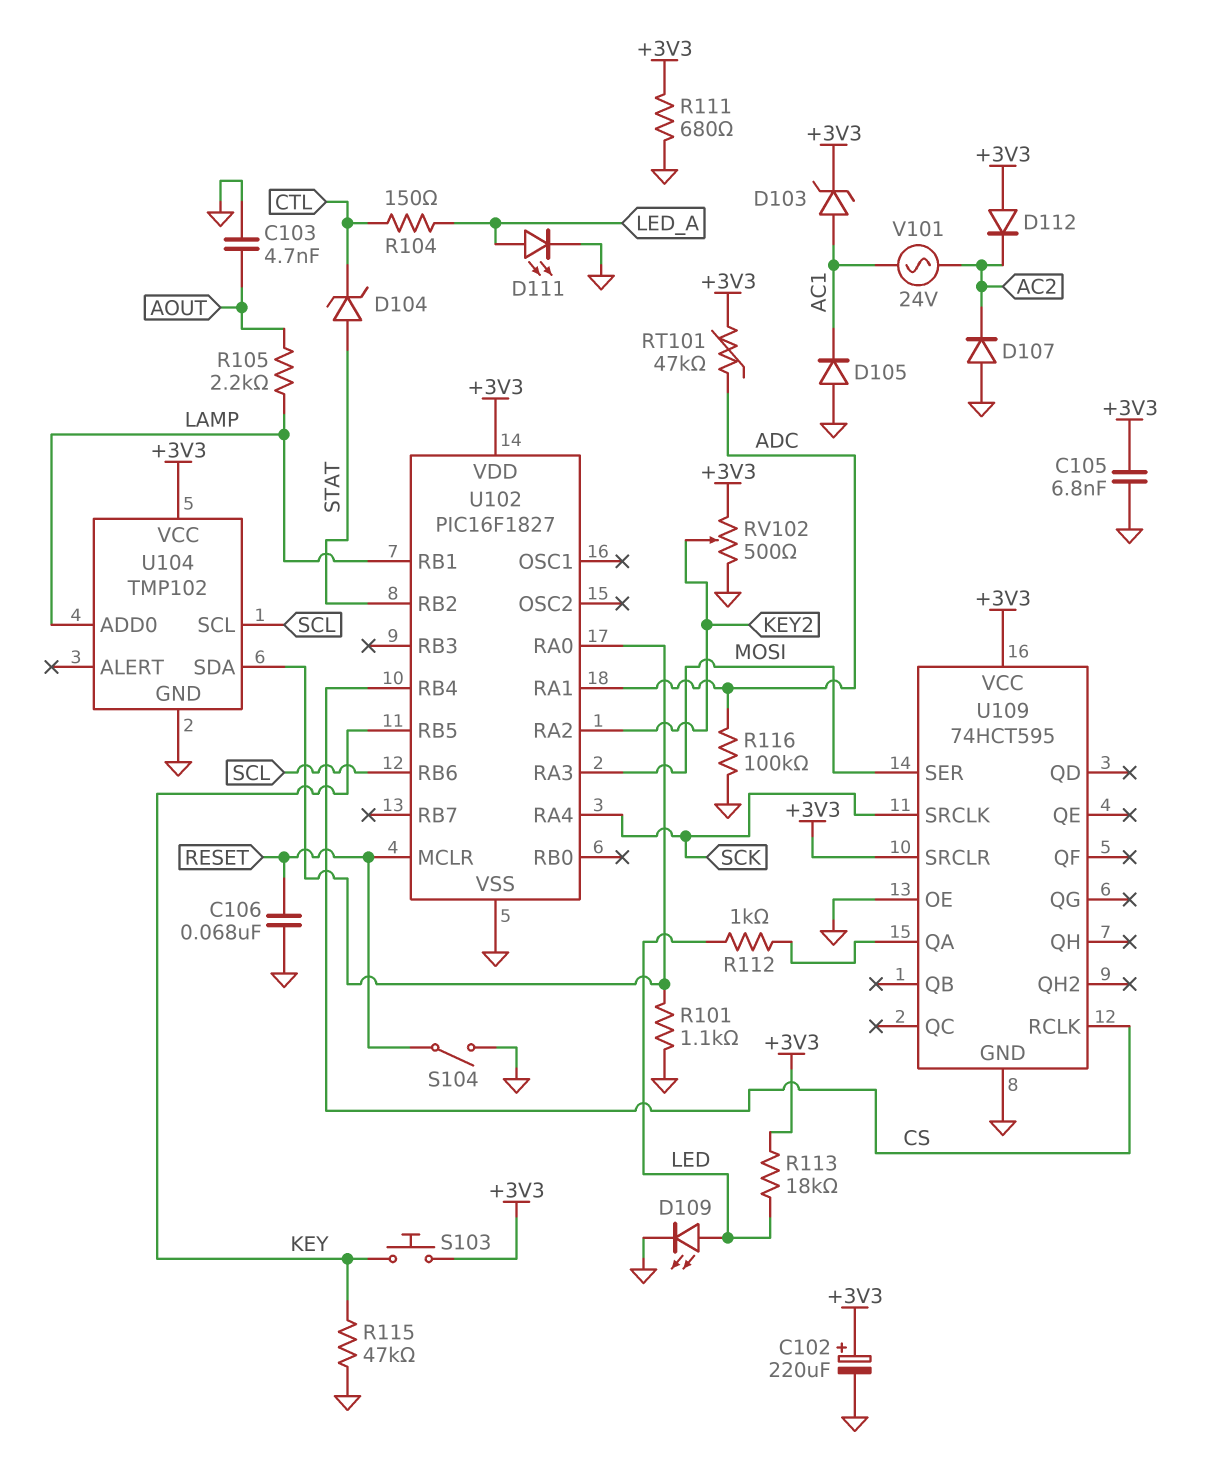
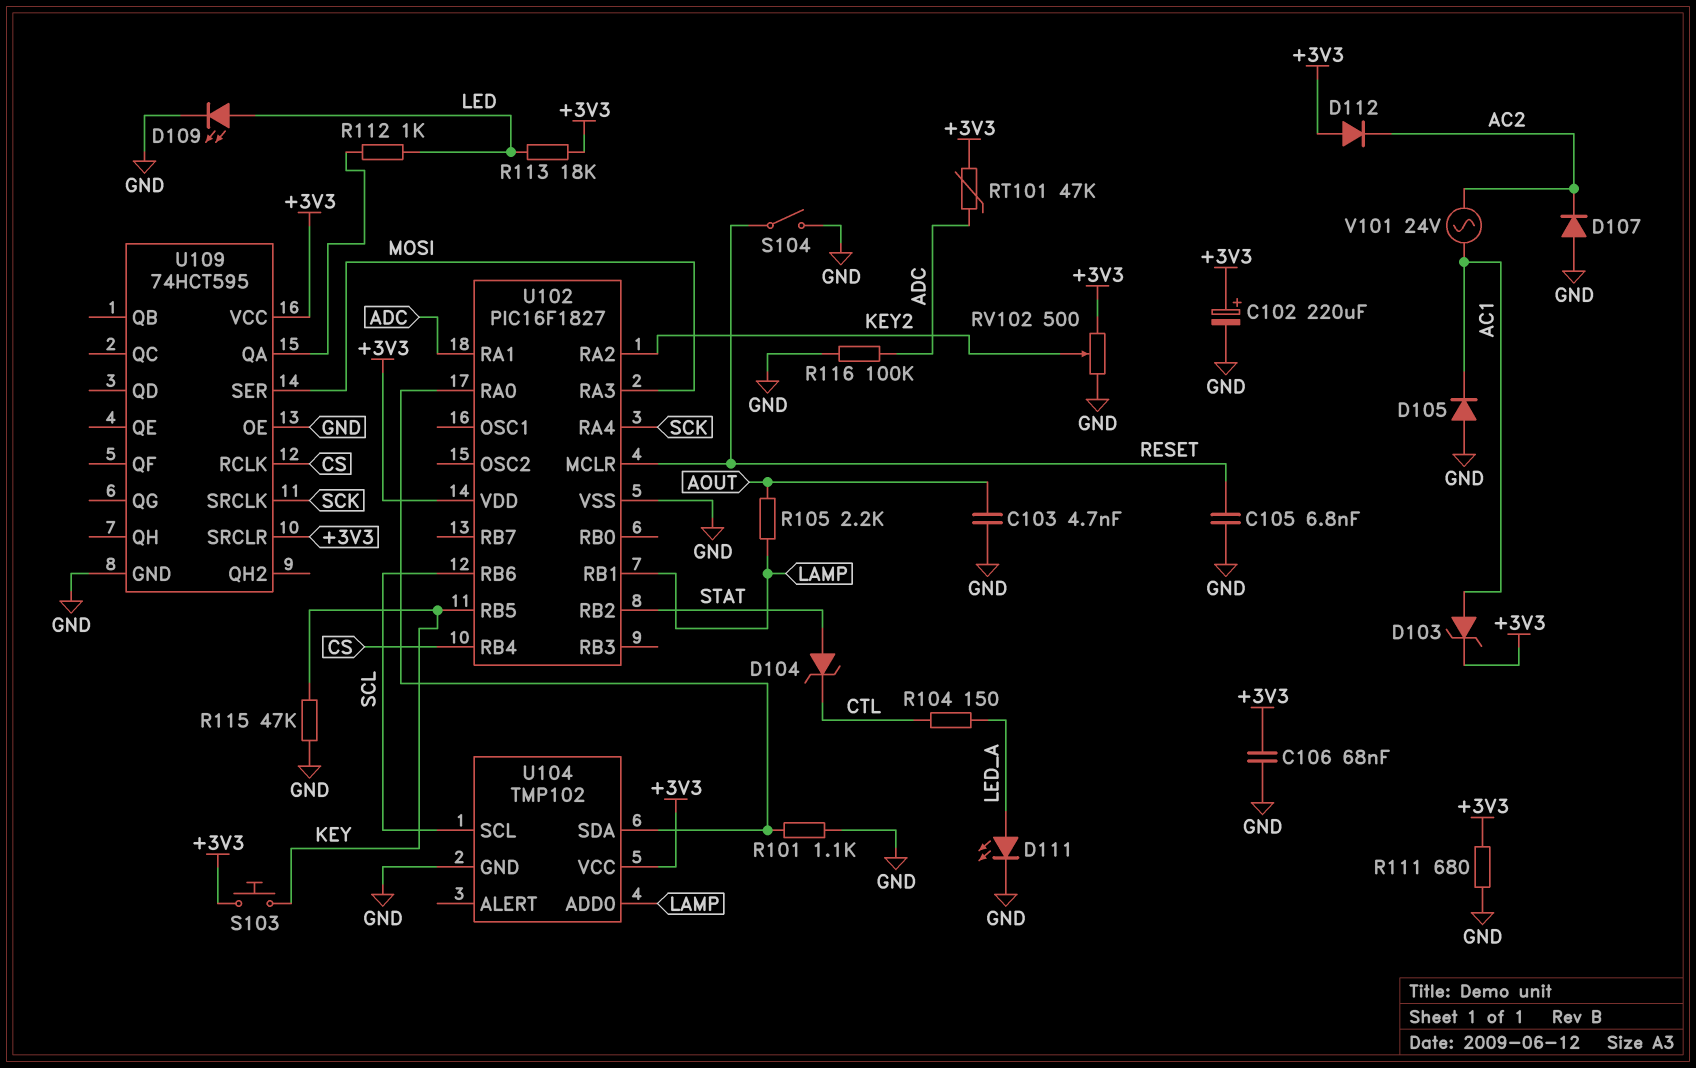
C105: 6.8nF (+3V3, GND) -> 6.8nF (GND, RESET)
C106: 68nF (GND, RESET) -> 68nF (+3V3, GND)

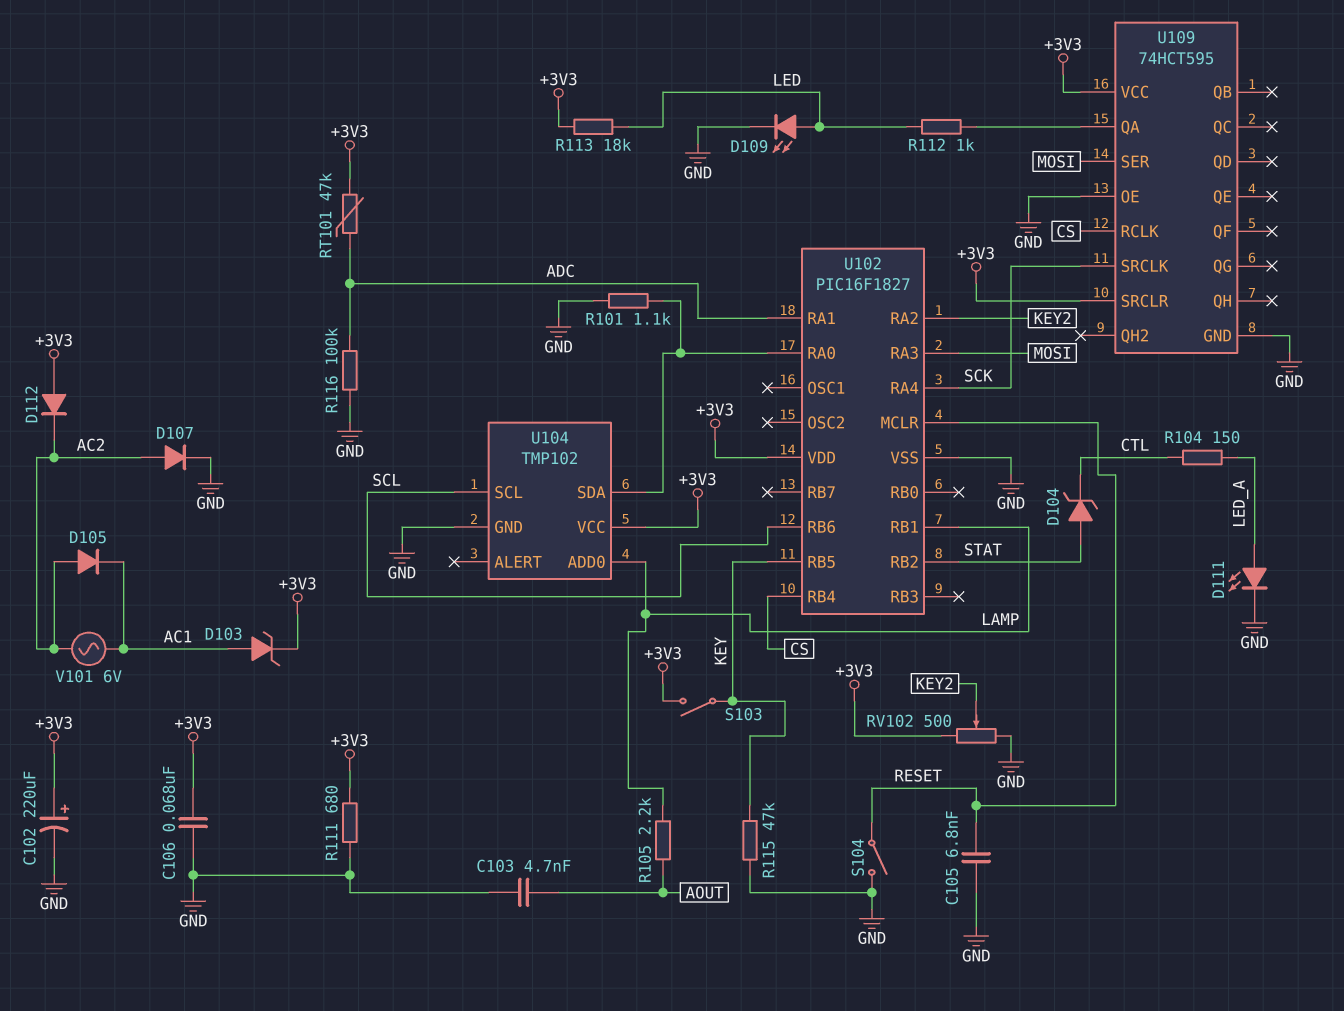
D105: diode (A GND, K AC1) -> diode (A AC2, K AC1)
D107: diode (A GND, K AC2) -> diode (A AC2, K GND)
S103: button (+3V3, KEY) -> switch (+3V3, KEY)
V101: AC 24V (AC1, AC2) -> AC 6V (AC1, AC2)

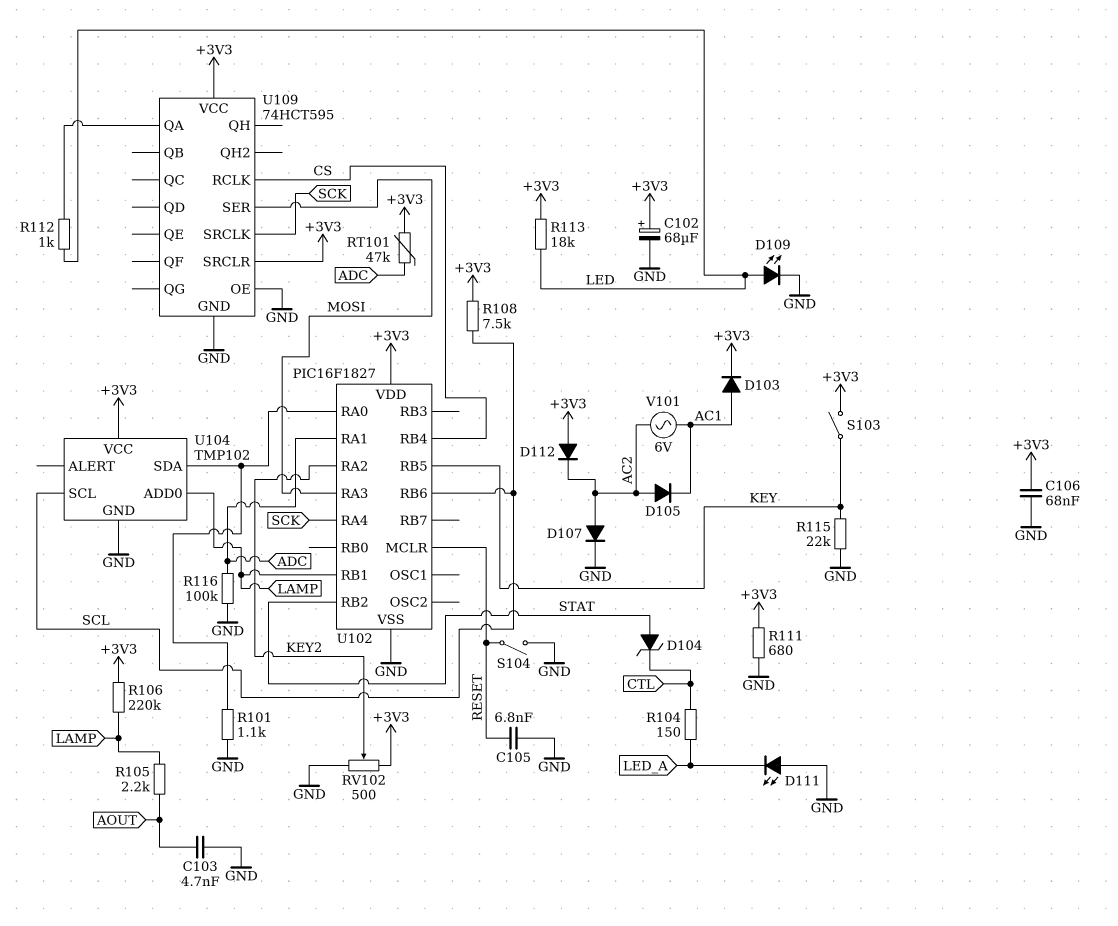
C102: 220uF (plus +3V3, minus GND) -> 68uF (plus +3V3, minus GND)
D103: zener (A AC1, K +3V3) -> diode (A AC1, K +3V3)
D111: LED (A LED_A, K GND) -> LED (A GND, K LED_A)
R106: none -> 220k (+3V3, LAMP)
R108: none -> 7.5k (+3V3, SCL)
R115: 47k (GND, KEY) -> 22k (GND, KEY)

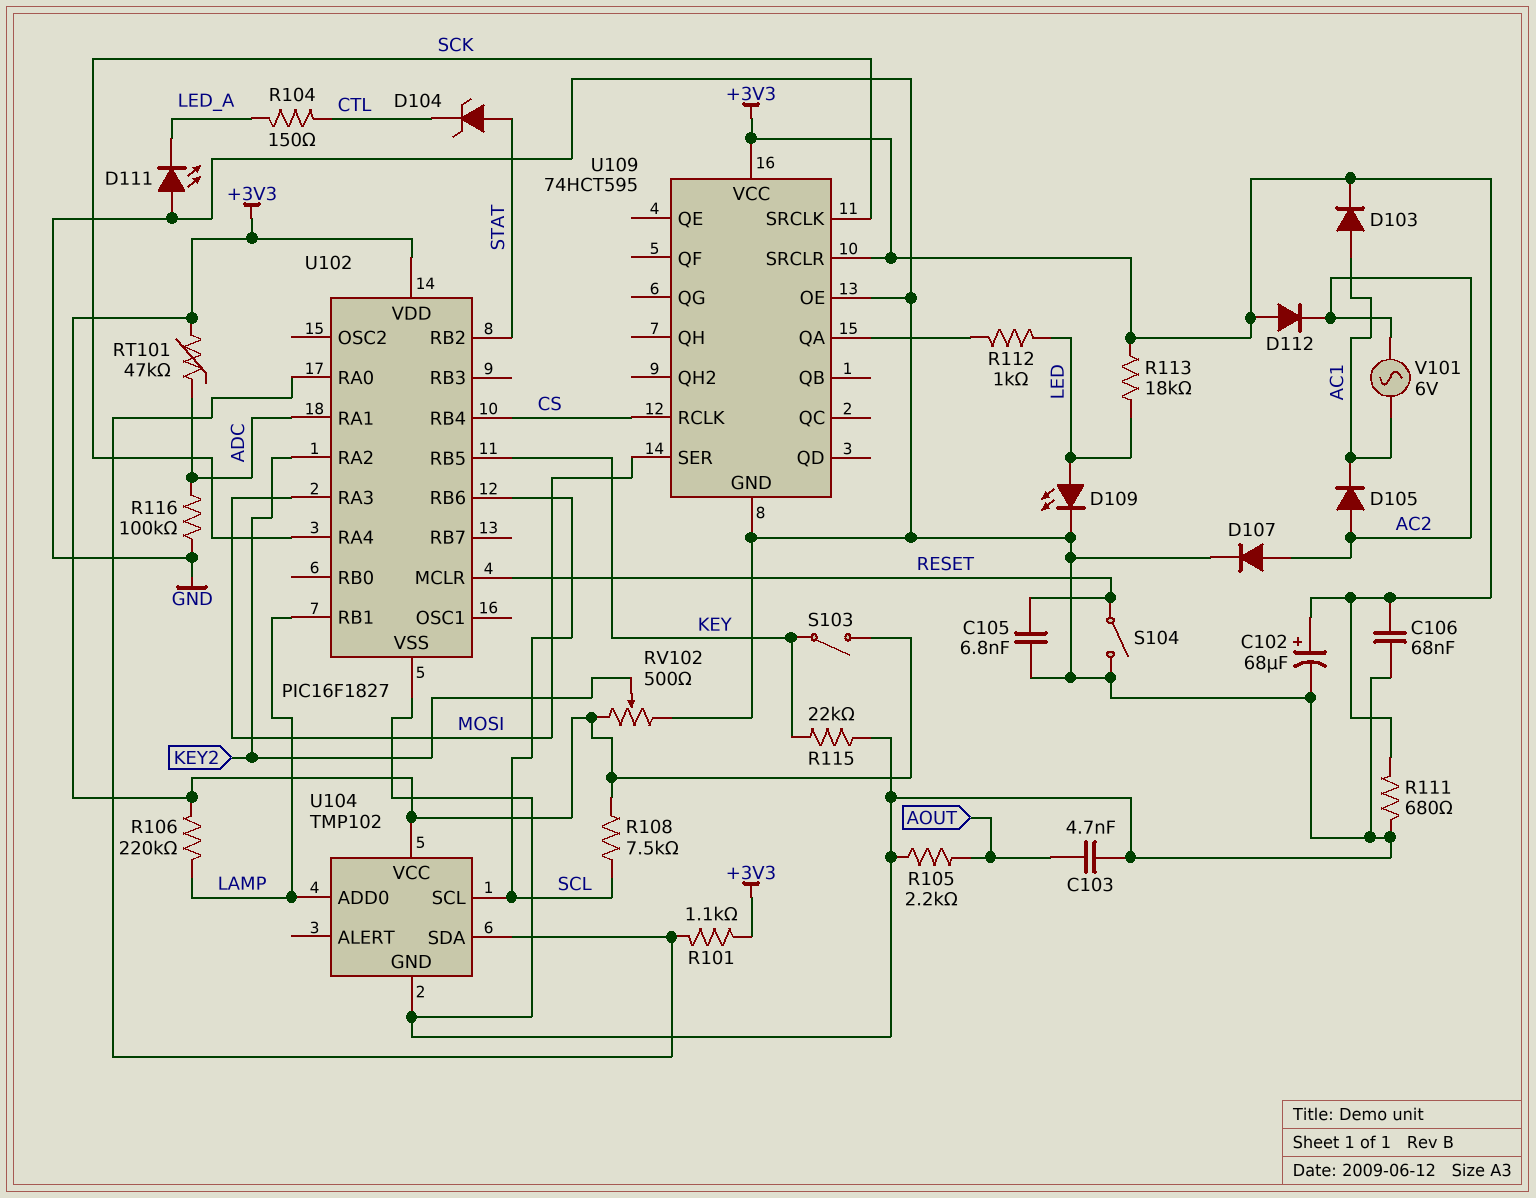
R101: 1.1k (GND, U102/RA0) -> 1.1k (+3V3, U102/RA0)
R105: 2.2k (AOUT, LAMP) -> 2.2k (AOUT, GND)

